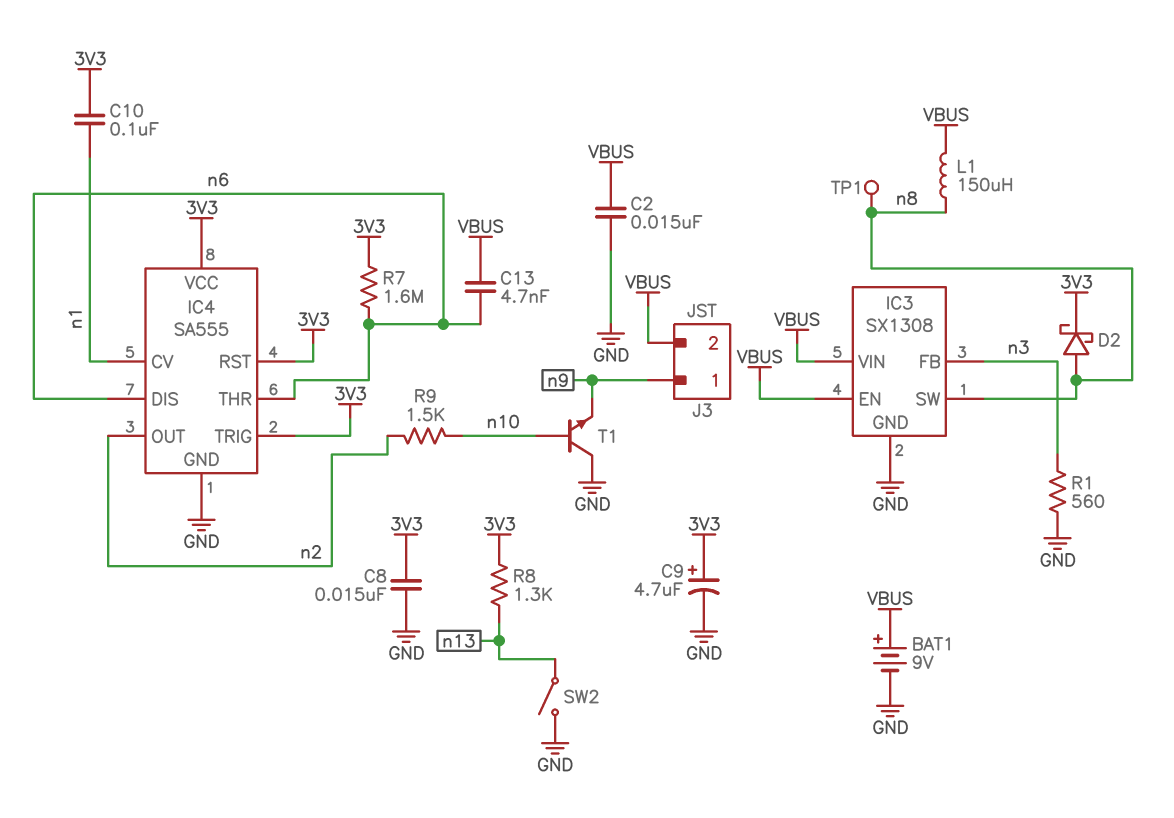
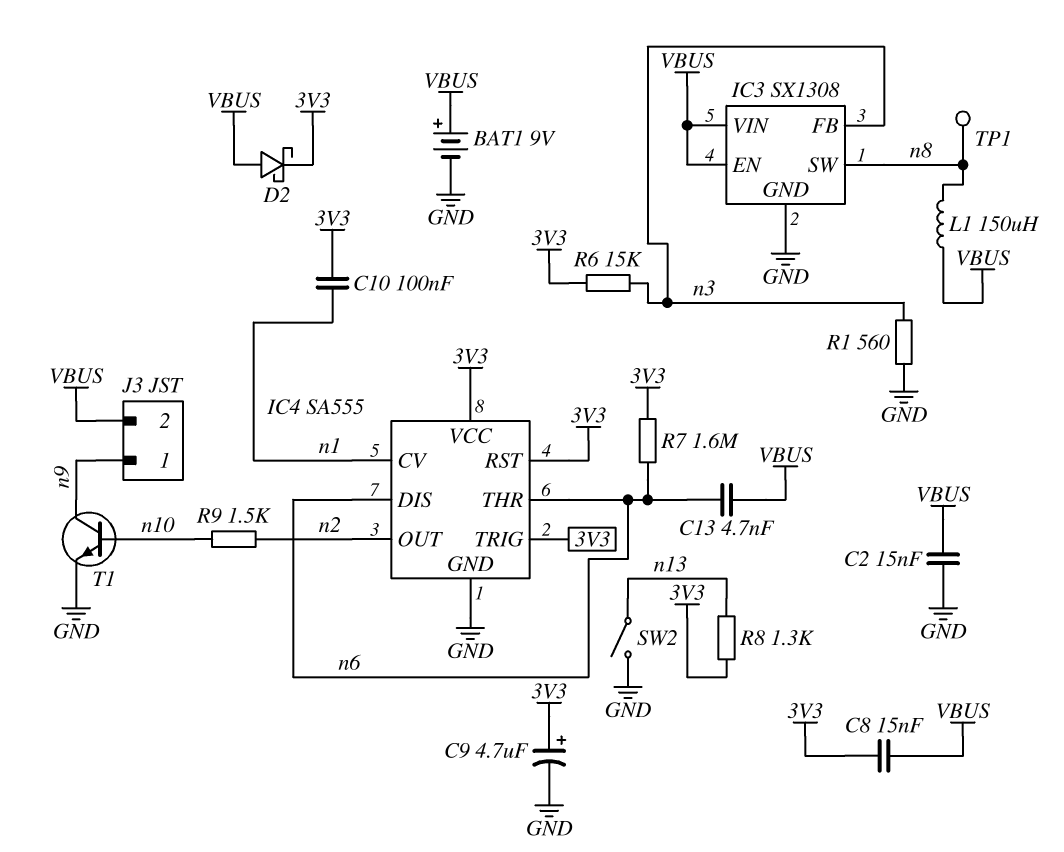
C8: 15nF (3V3, GND) -> 15nF (3V3, VBUS)
D2: schottky (A n8, K 3V3) -> schottky (A VBUS, K 3V3)
R6: none -> 15k (3V3, n3)
T1: NPN (B n10, C GND, E n9) -> NPN (B n10, C n9, E GND)

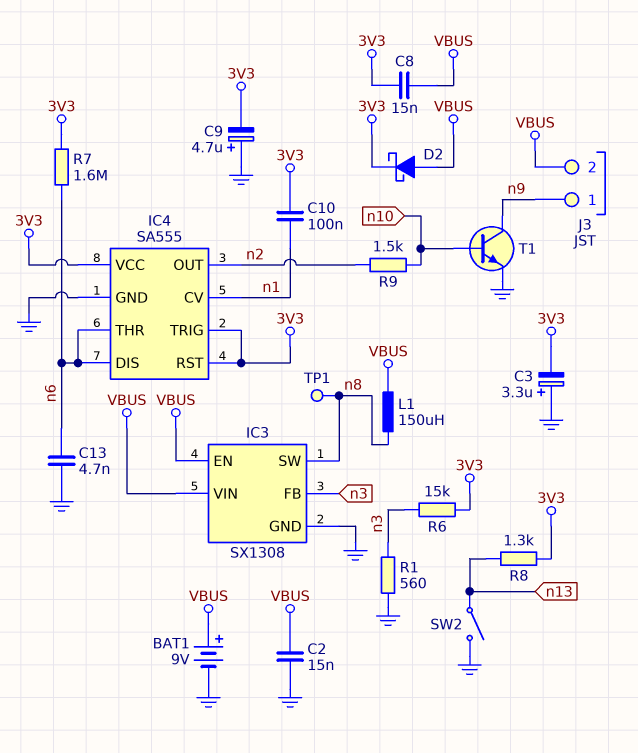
C3: none -> 3.3uF (plus GND, minus 3V3)
C9: 4.7uF (plus 3V3, minus GND) -> 4.7uF (plus GND, minus 3V3)
C13: 4.7nF (VBUS, n6) -> 4.7nF (GND, n6)

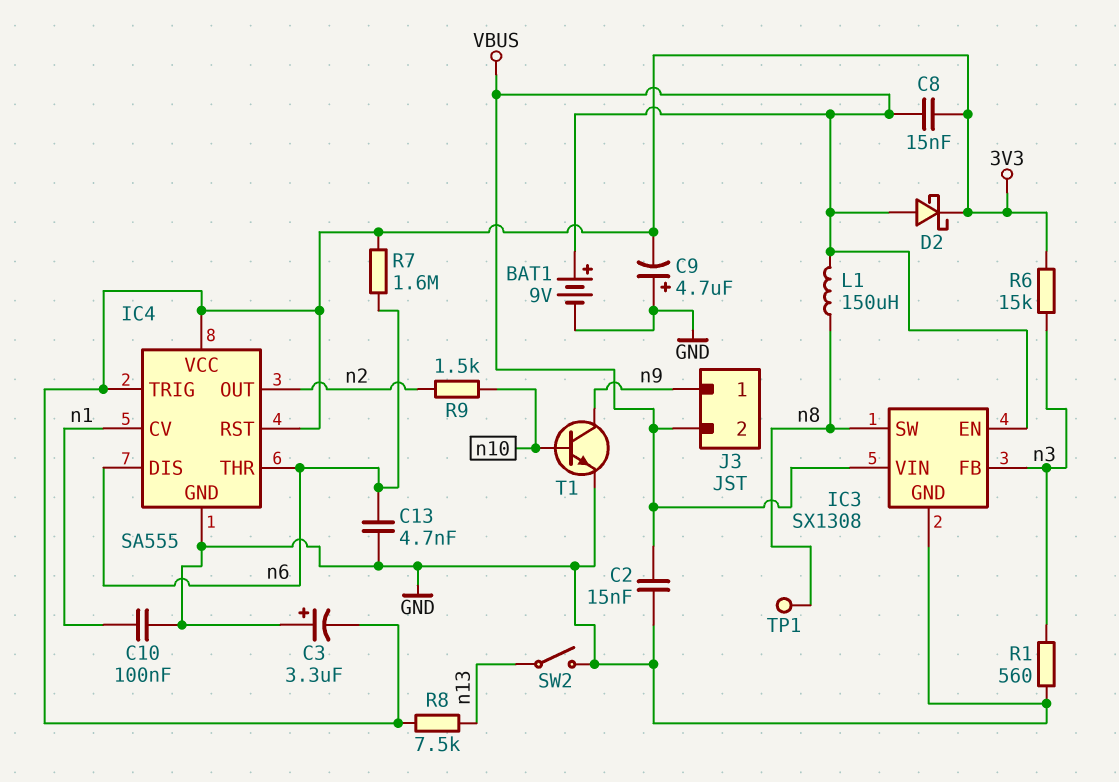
C10: 100nF (3V3, n1) -> 100nF (GND, n1)
R8: 1.3k (3V3, n13) -> 7.5k (3V3, n13)

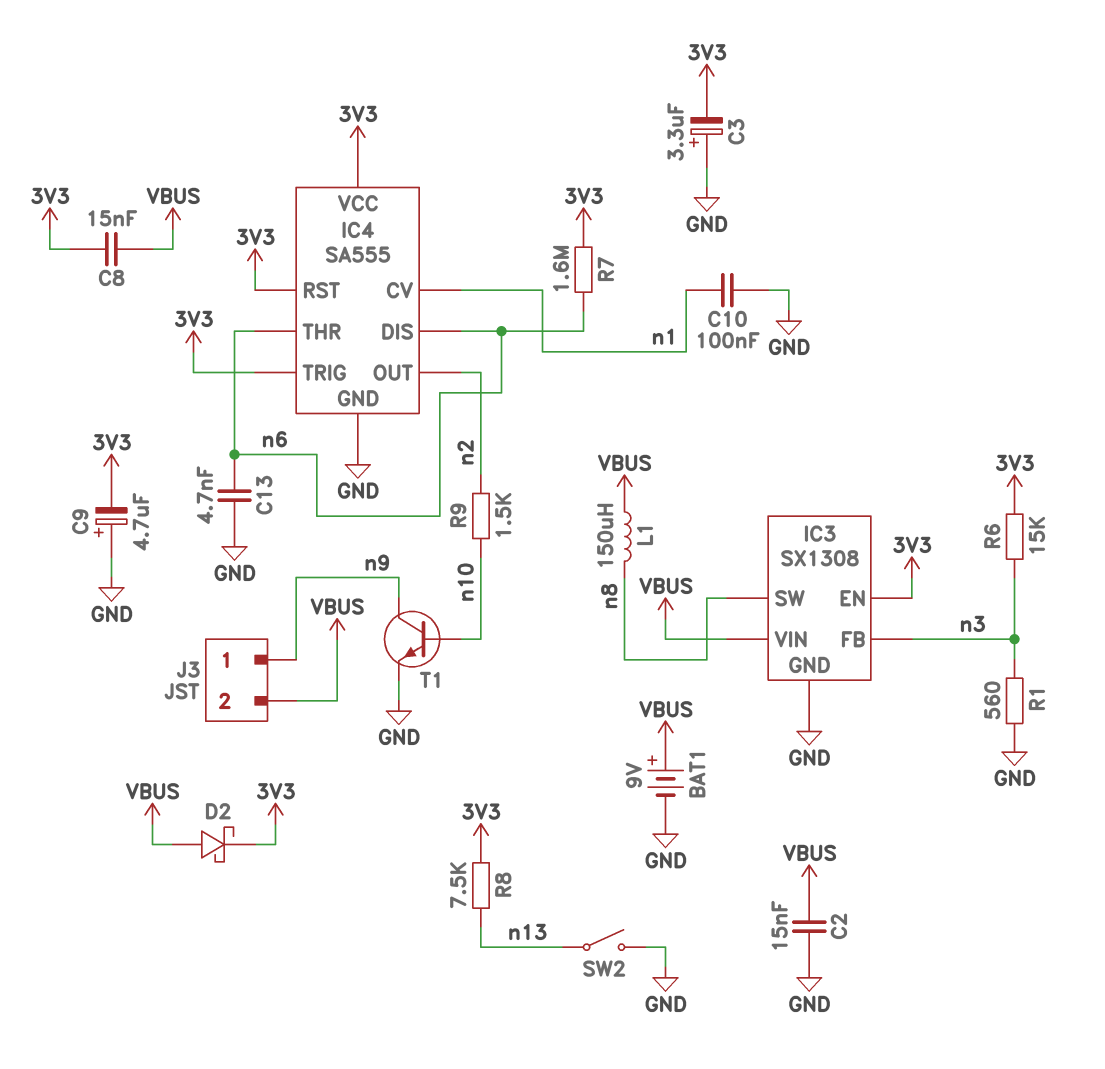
IC3 pin EN: VBUS -> 3V3
TP1: test point (n8) -> none

